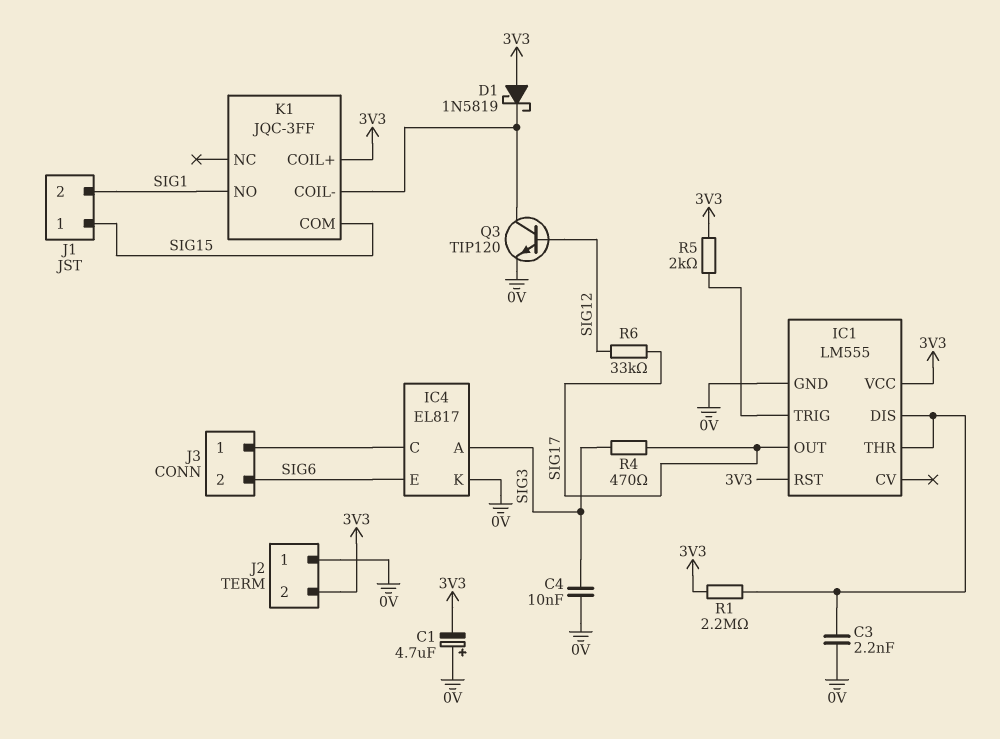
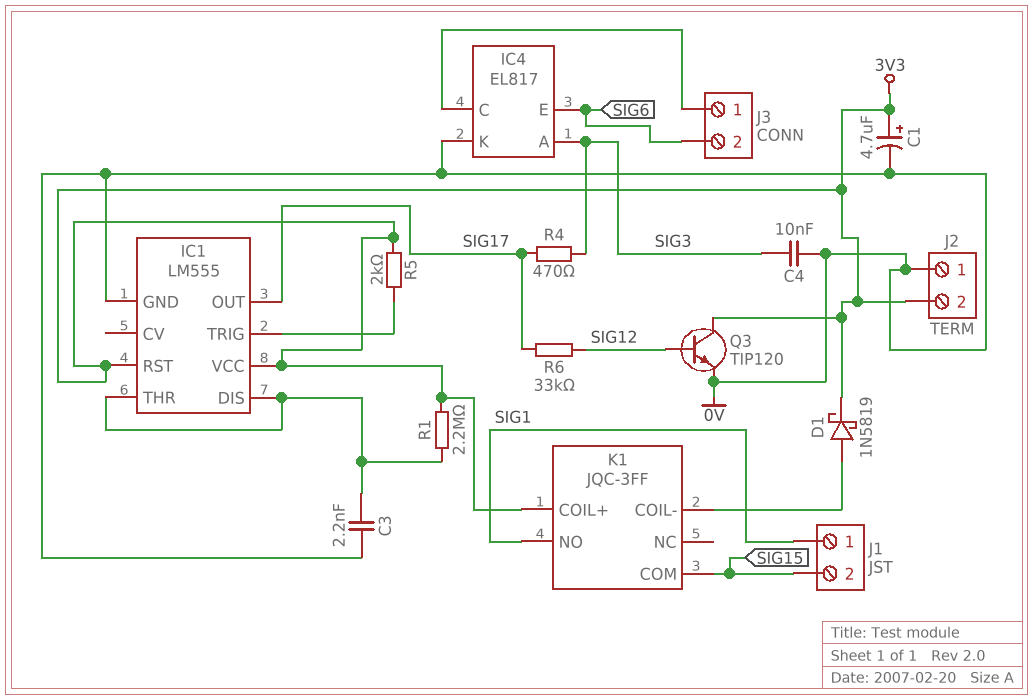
C1: 4.7uF (plus 0V, minus 3V3) -> 4.7uF (plus 3V3, minus 0V)
D1: schottky 1N5819 (A 3V3, K K1/COIL-) -> schottky 1N5819 (A K1/COIL-, K 3V3)
J1 pin 1: SIG15 -> SIG1
J1 pin 2: SIG1 -> SIG15
Q3: NPN TIP120 (B SIG12, C K1/COIL-, E 0V) -> NPN TIP120 (B SIG12, C 3V3, E 0V)

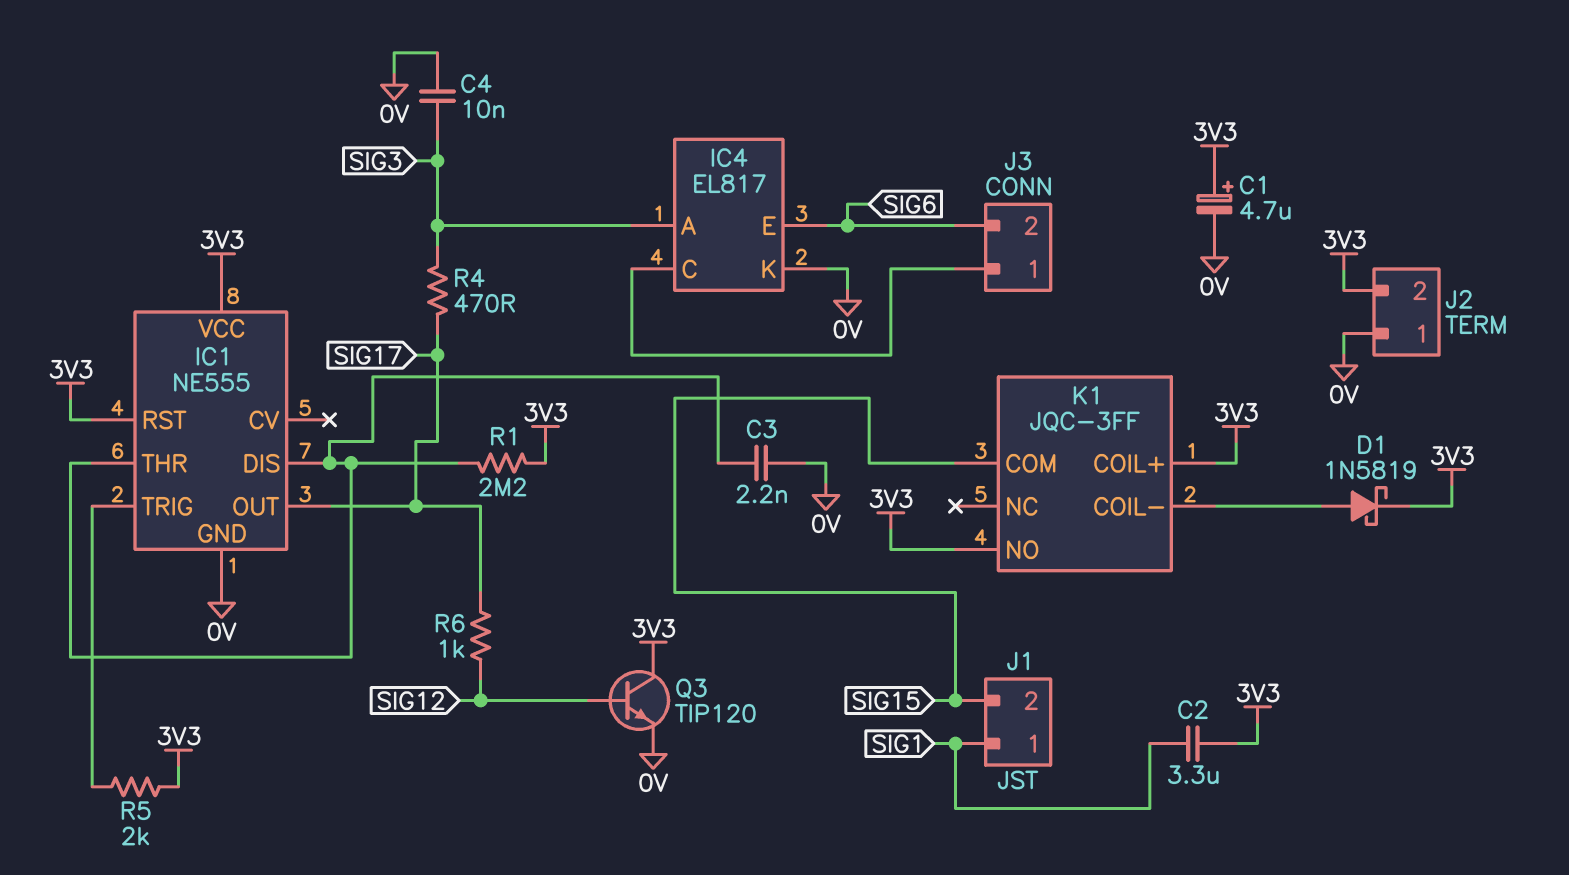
C2: none -> 3.3uF (3V3, SIG1)
IC1: LM555 -> NE555
K1 pin NO: SIG1 -> 3V3
R6: 33k (SIG12, SIG17) -> 1k (SIG12, SIG17)

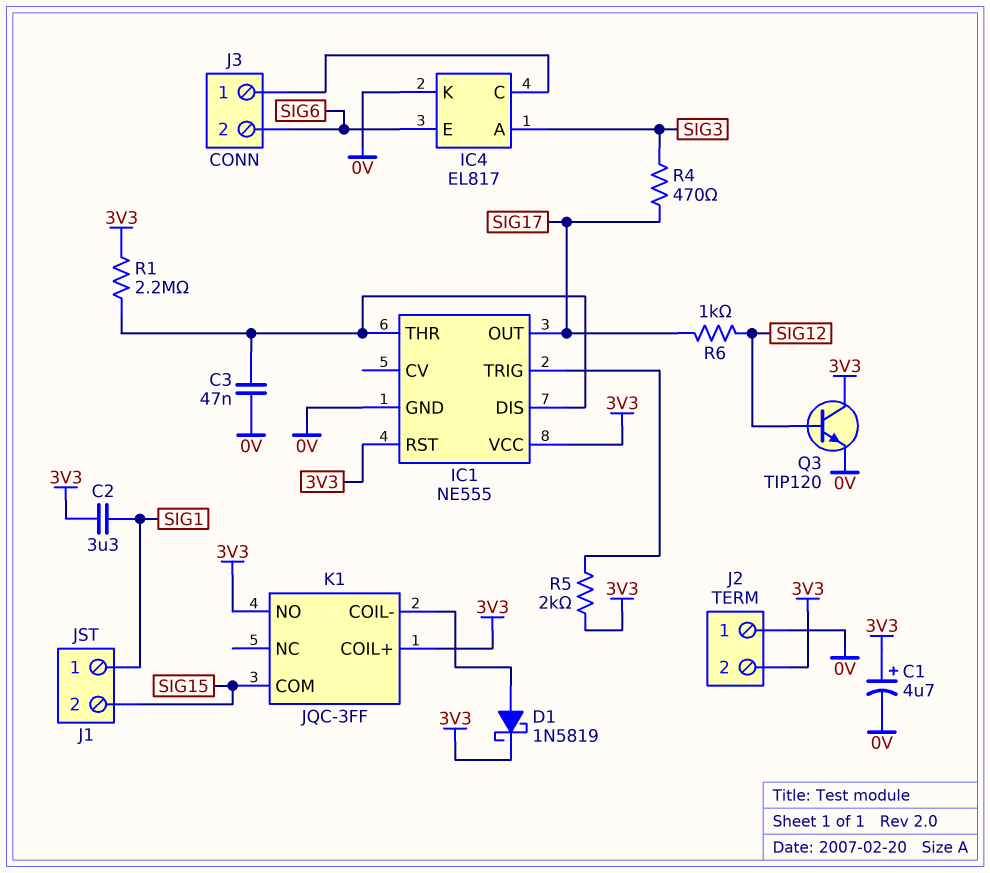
C3: 2.2nF (0V, IC1/DIS) -> 47nF (0V, IC1/DIS)
C4: 10nF (0V, SIG3) -> none

